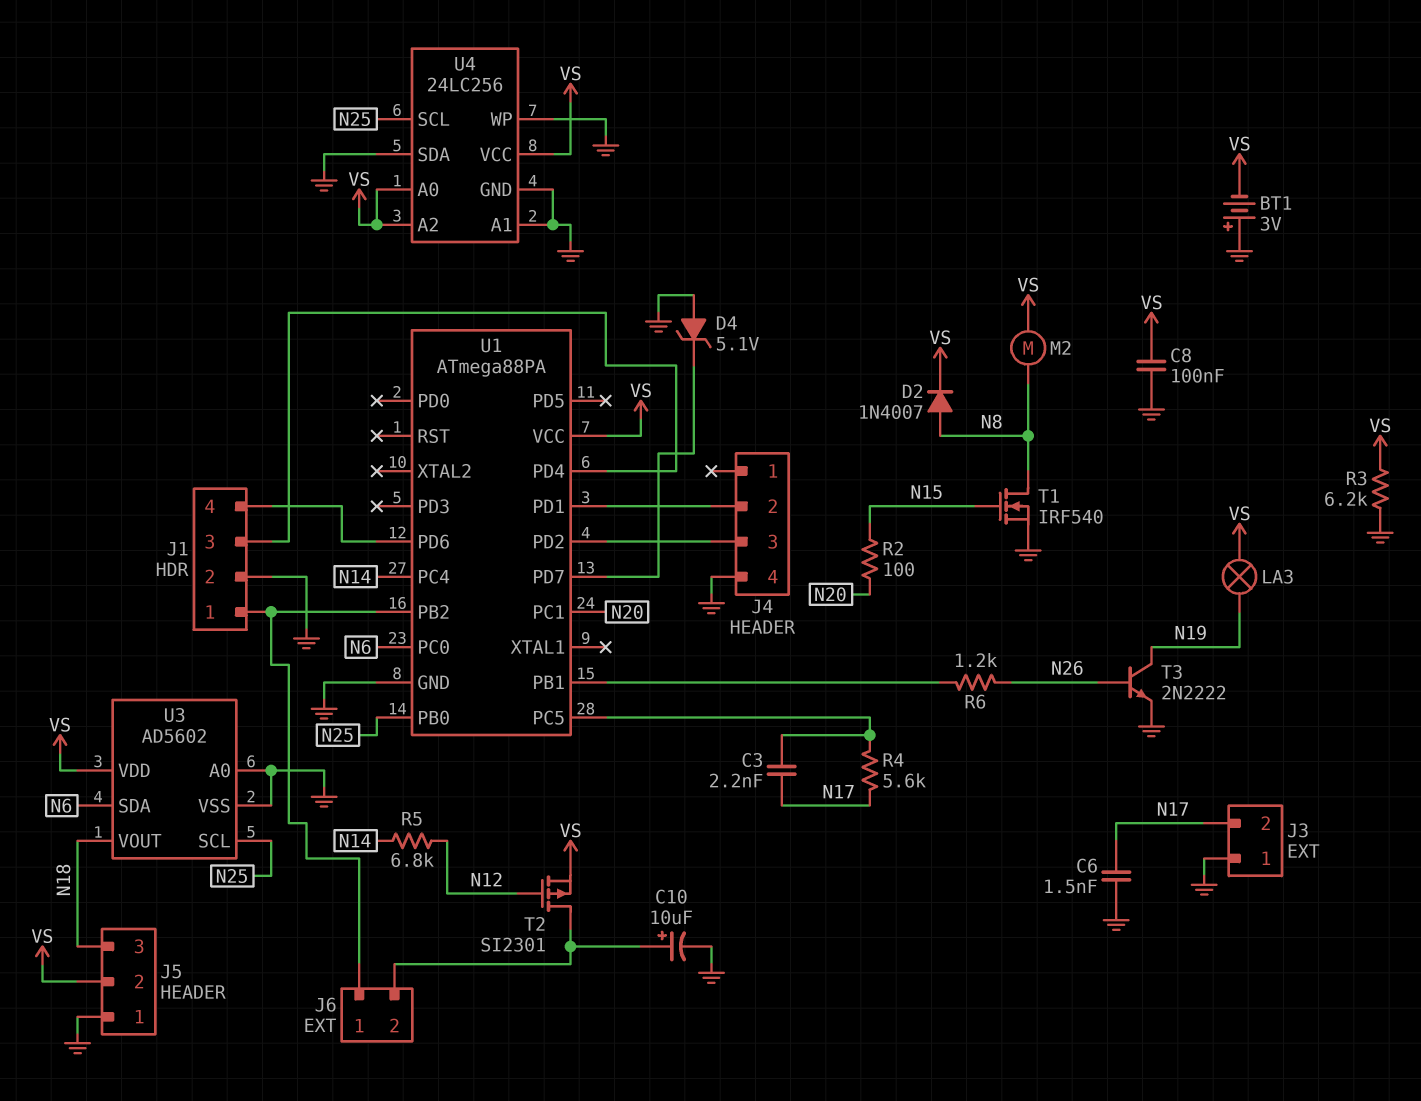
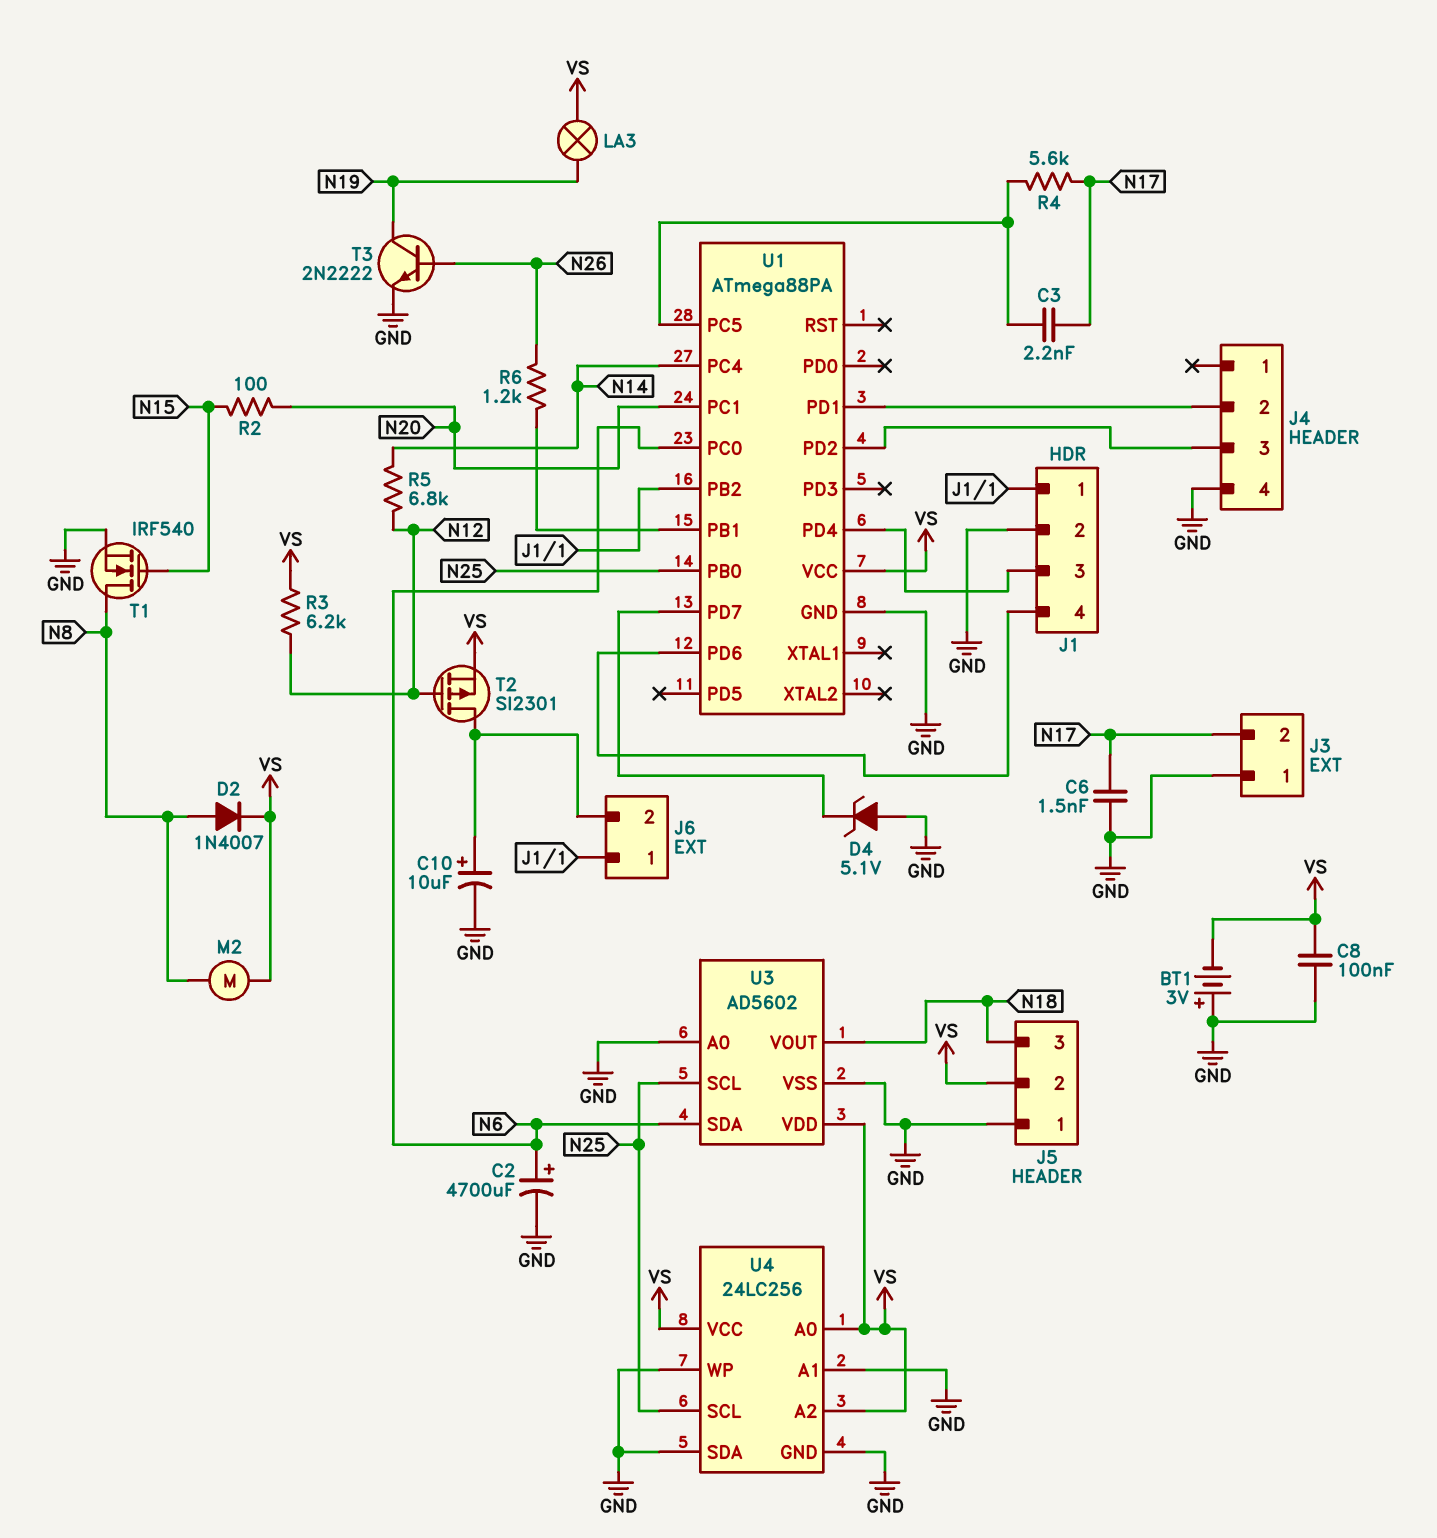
C2: none -> 4700uF (plus N6, minus GND)
R3: 6.2k (GND, VS) -> 6.2k (N12, VS)

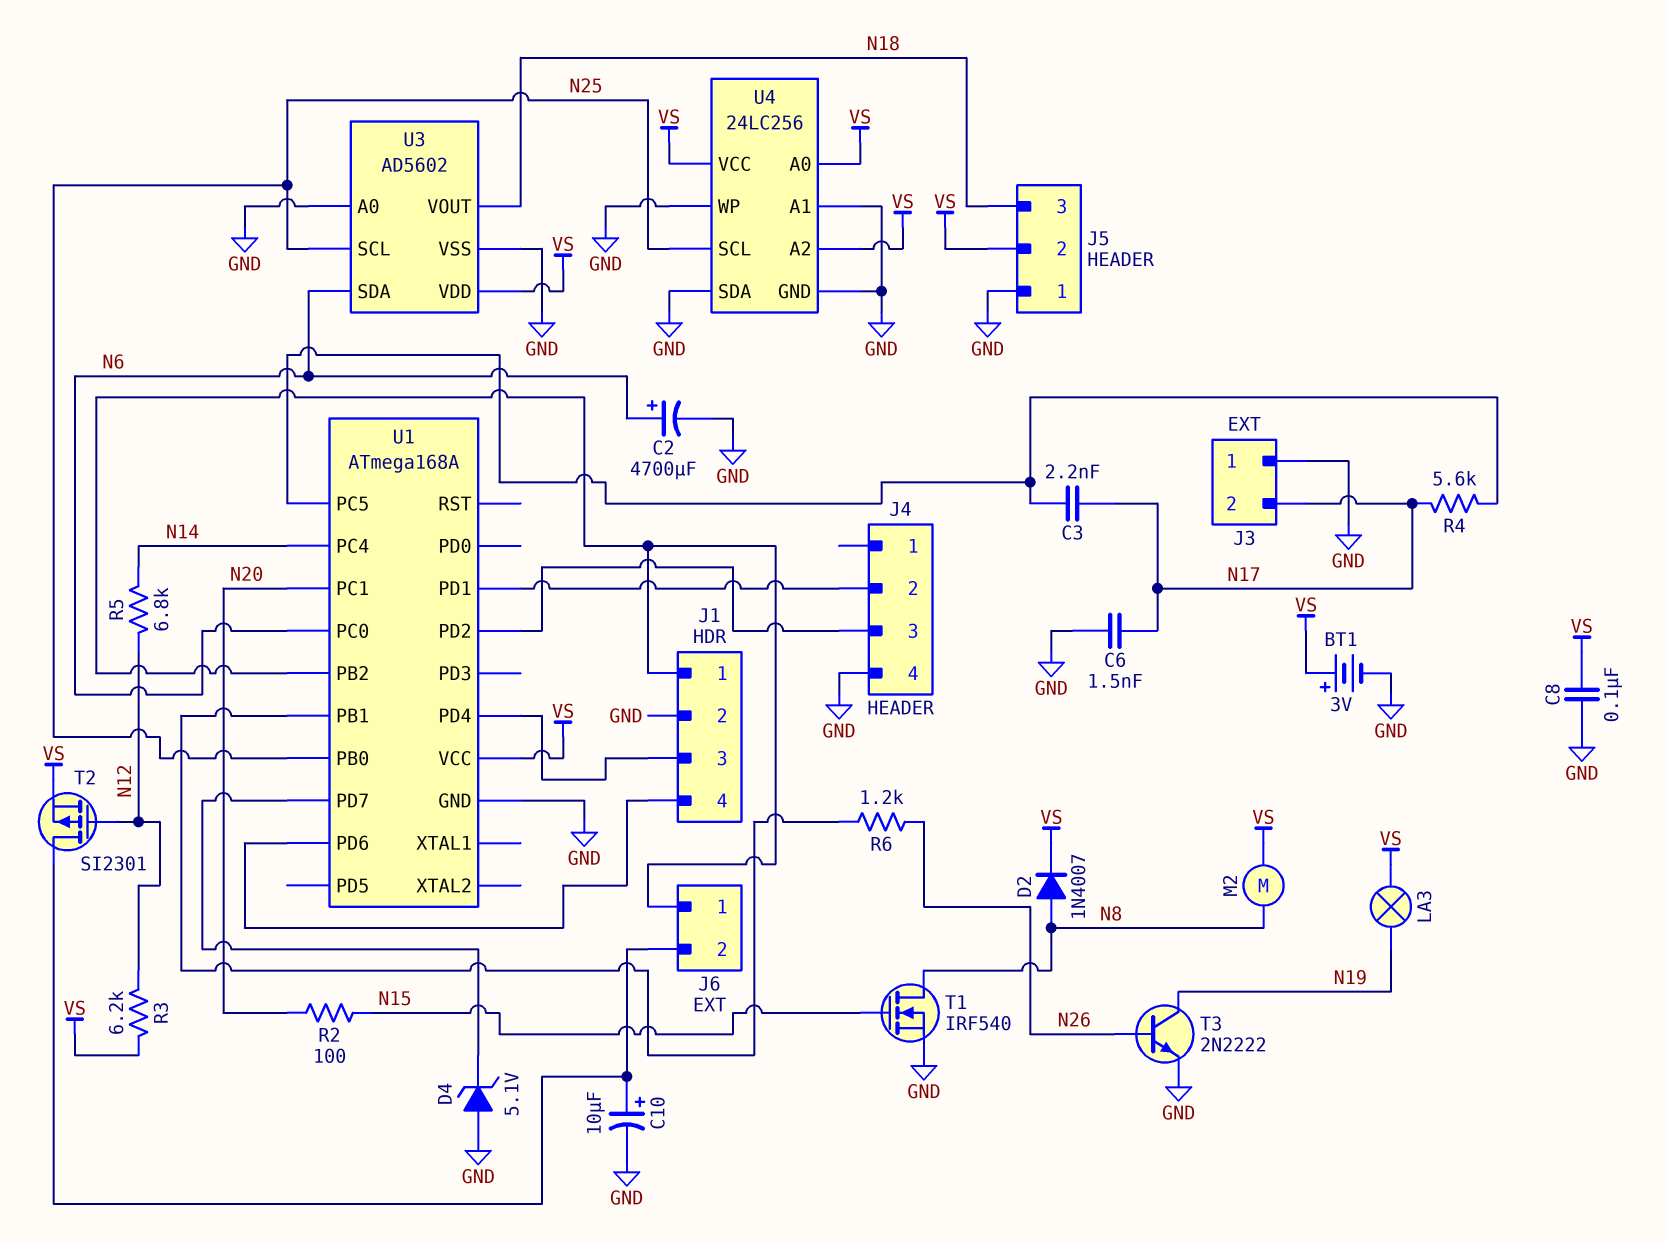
BT1: 3V (plus GND, minus VS) -> 3V (plus VS, minus GND)
U1: ATmega88PA -> ATmega168A

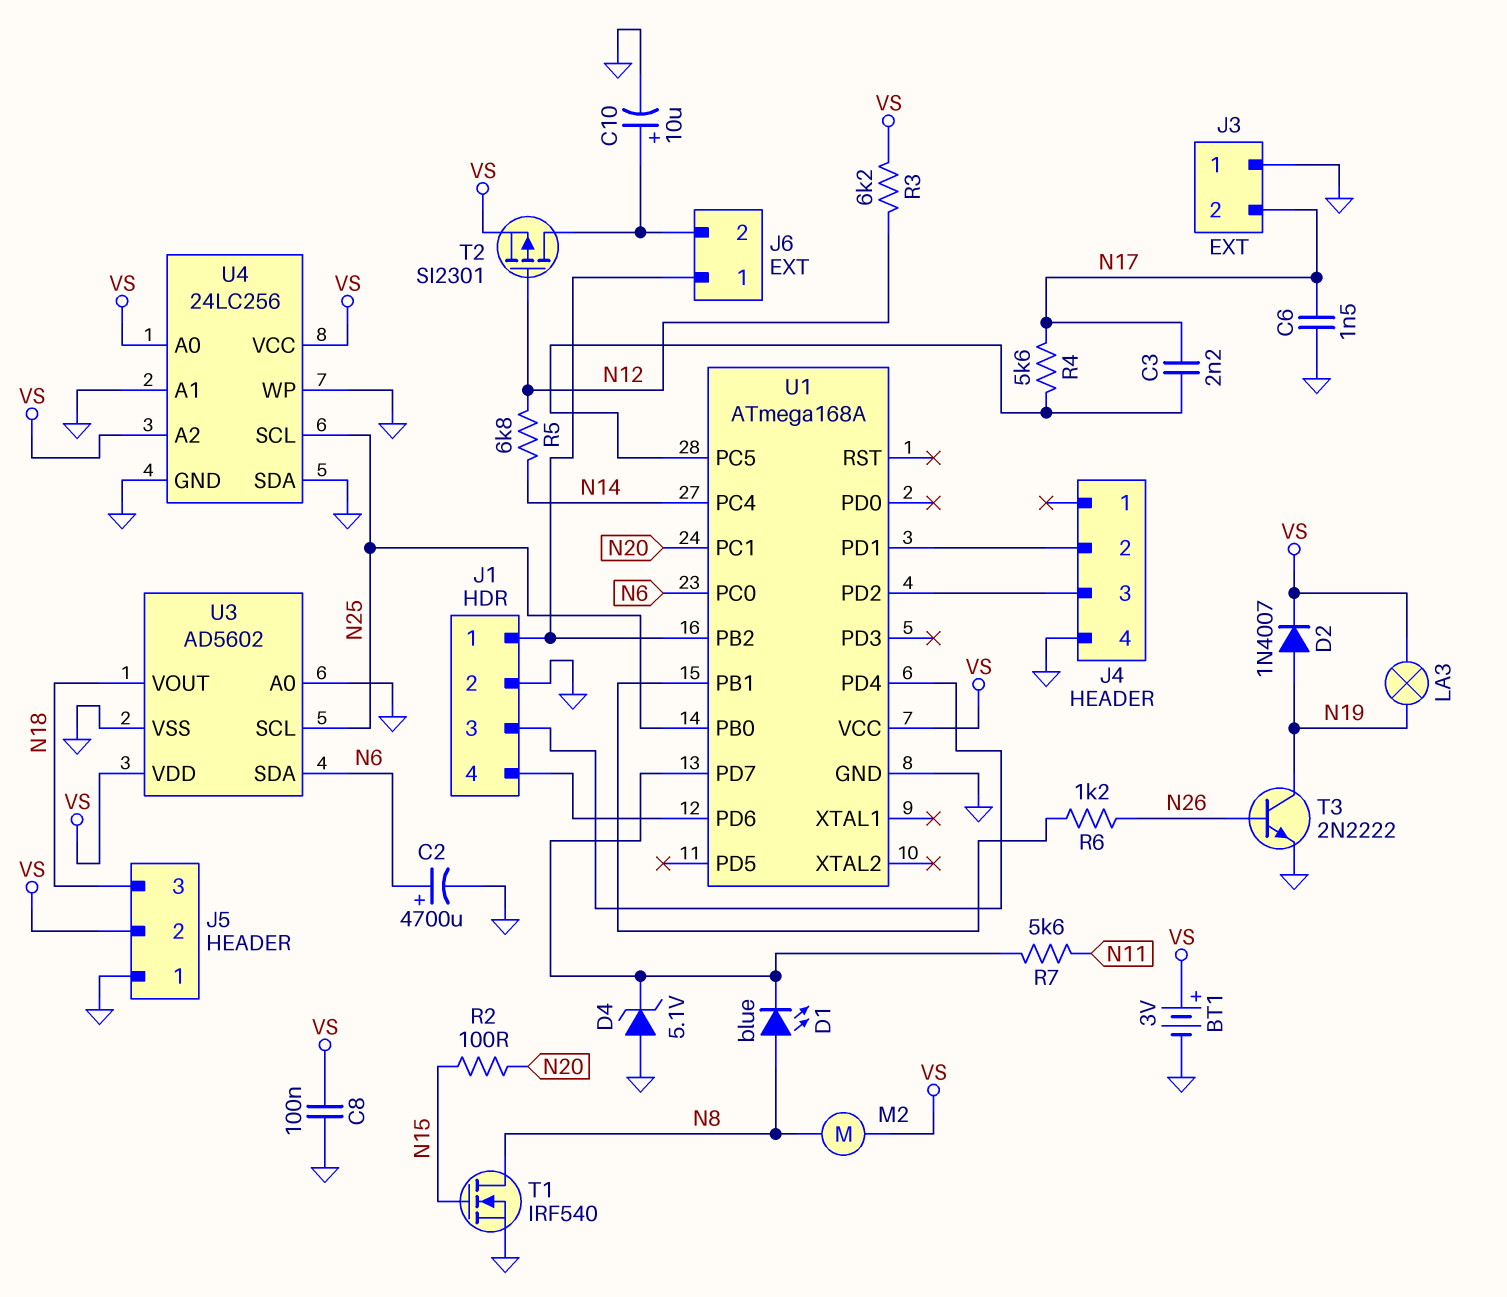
D1: none -> LED blue (A N8, K U1/PD7)
D2: diode 1N4007 (A N8, K VS) -> diode 1N4007 (A N19, K VS)
R7: none -> 5.6k (N11, U1/PD7)

